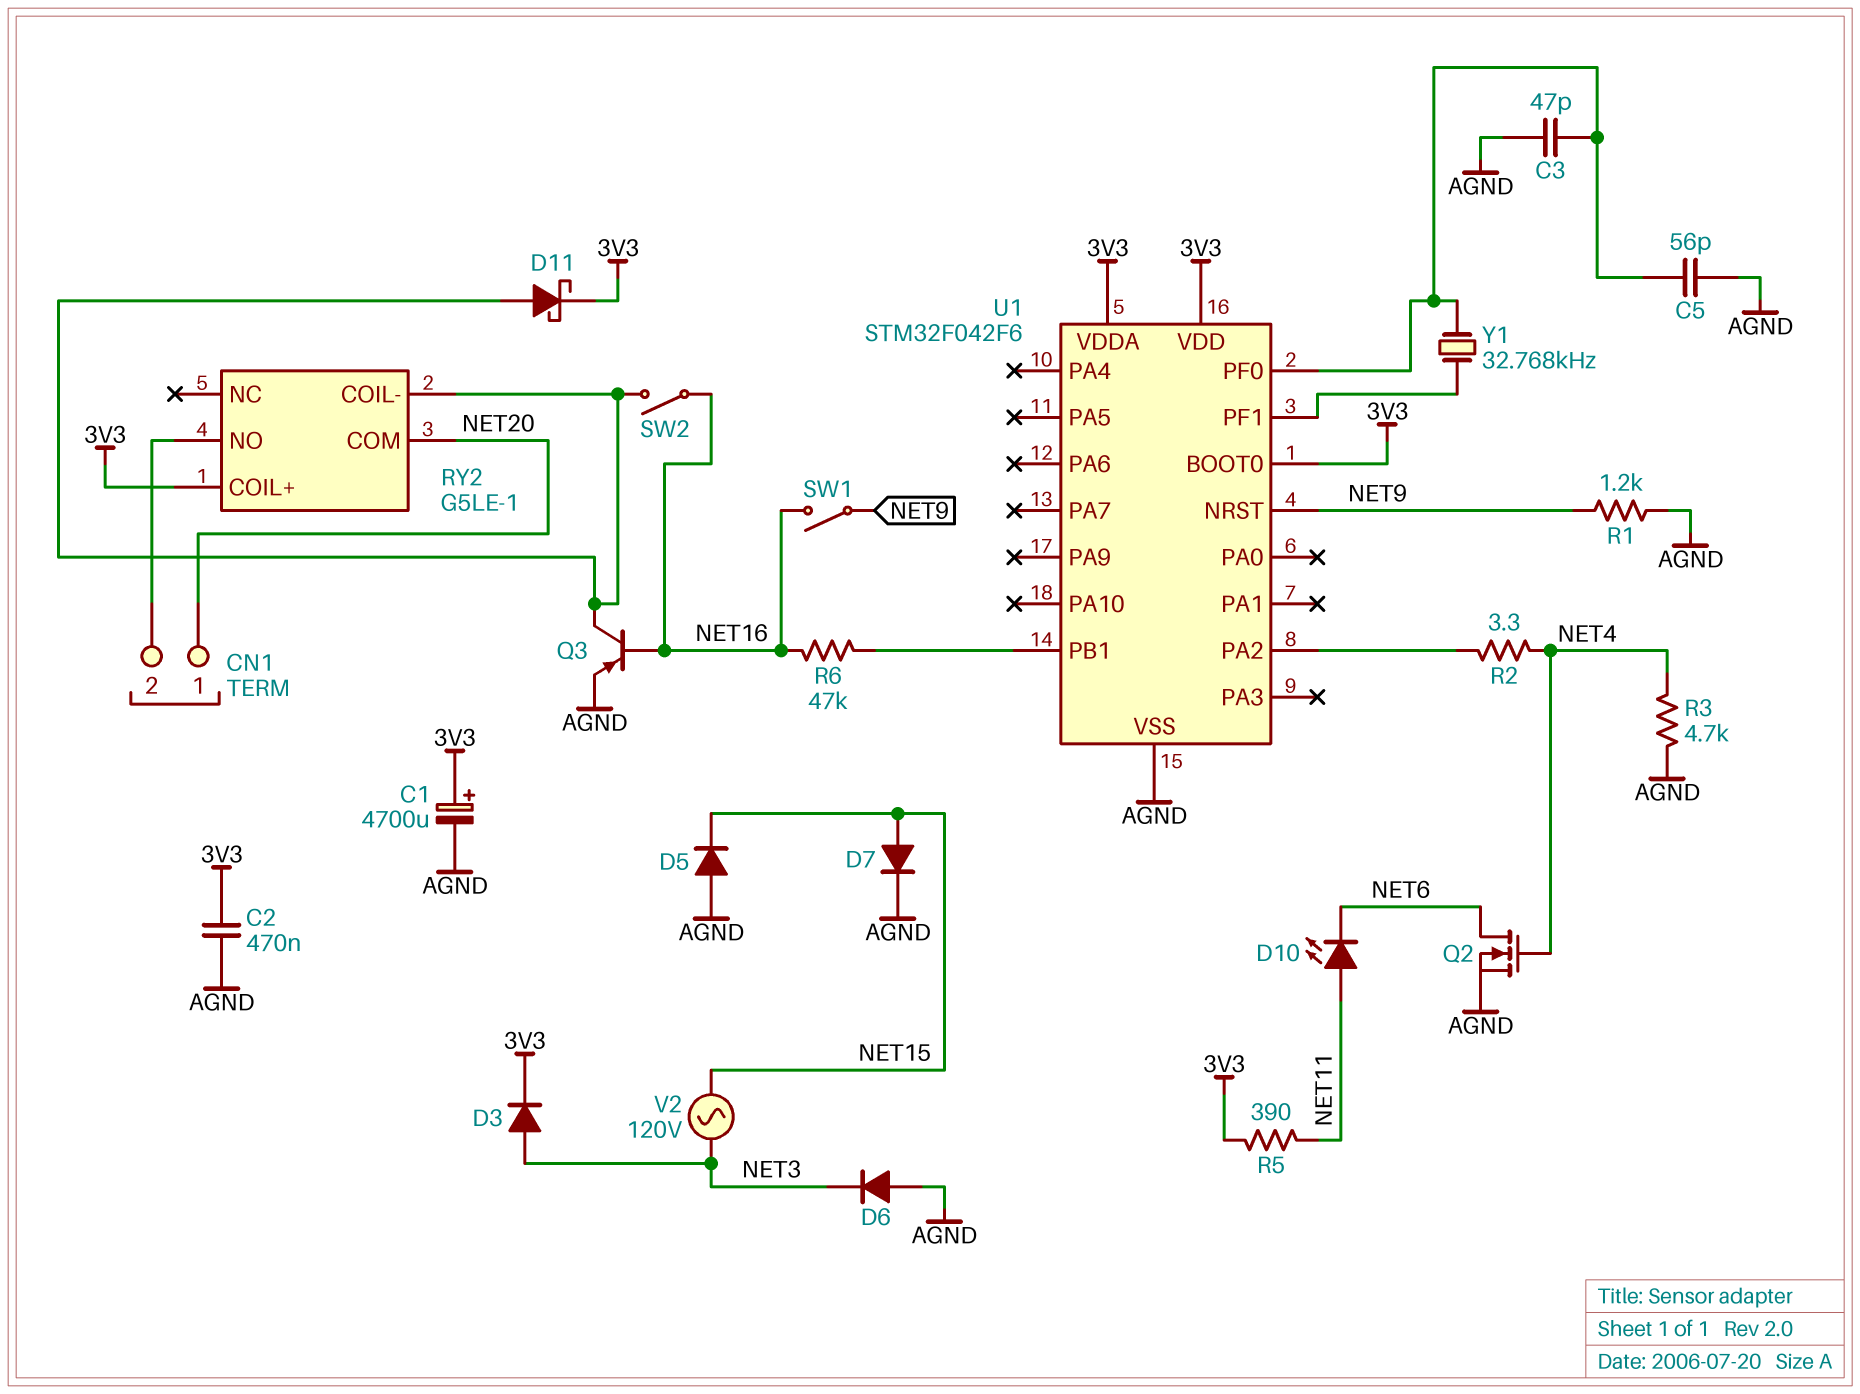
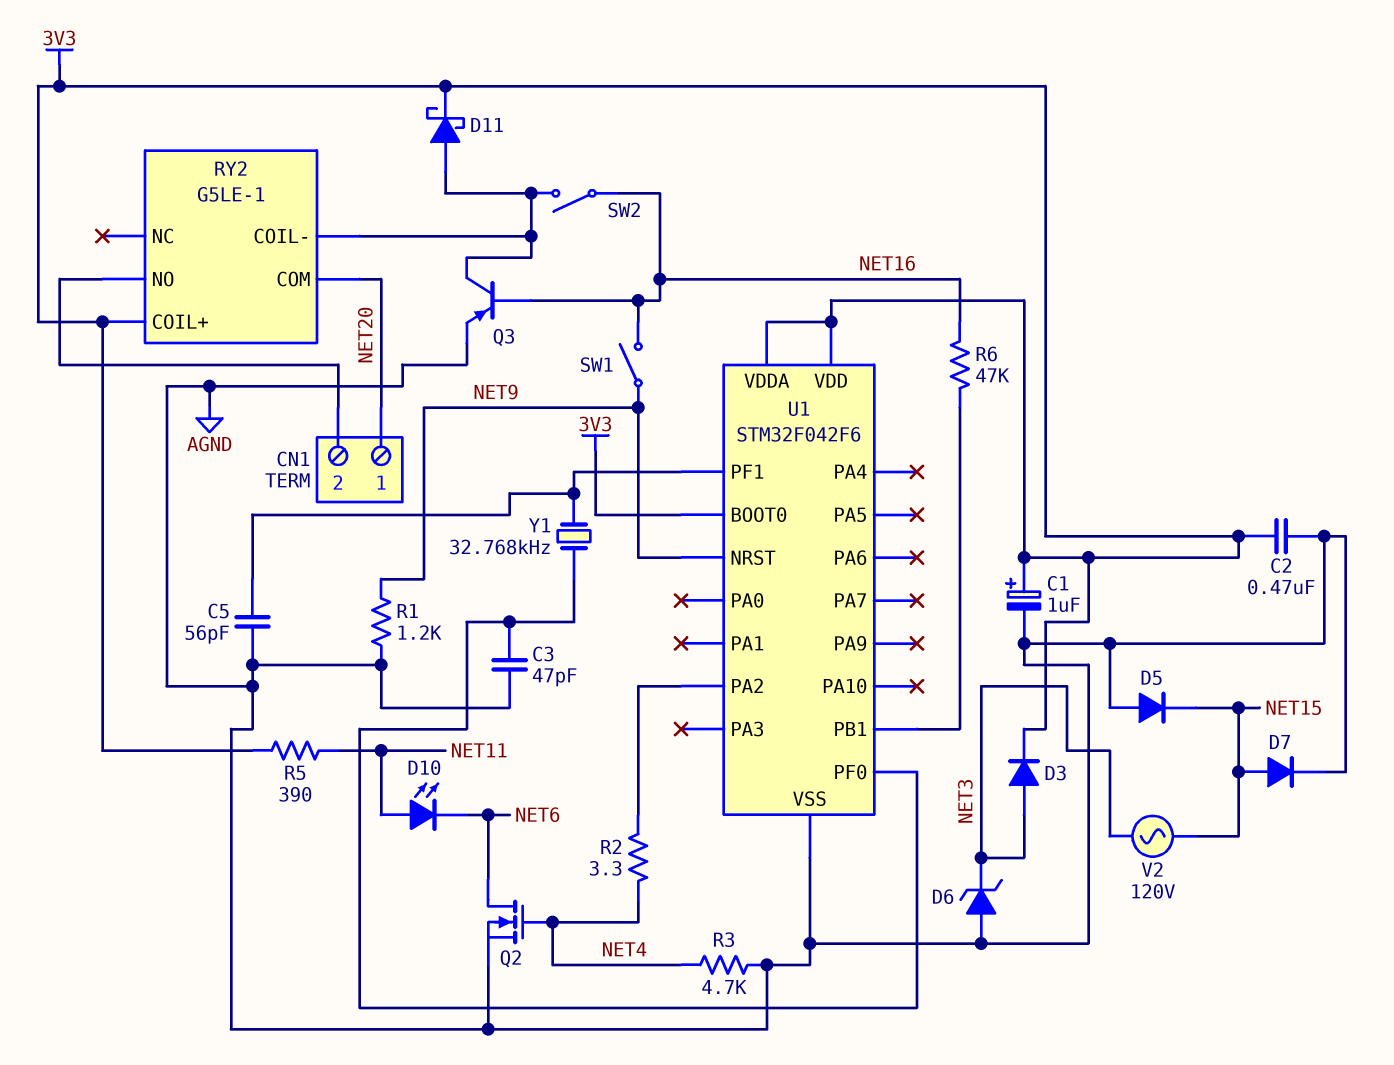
C1: 4700uF (plus 3V3, minus AGND) -> 1uF (plus 3V3, minus AGND)
C5: 56pF (AGND, U1/PF0) -> 56pF (AGND, U1/PF1)
D6: diode (A AGND, K NET3) -> zener (A AGND, K NET3)

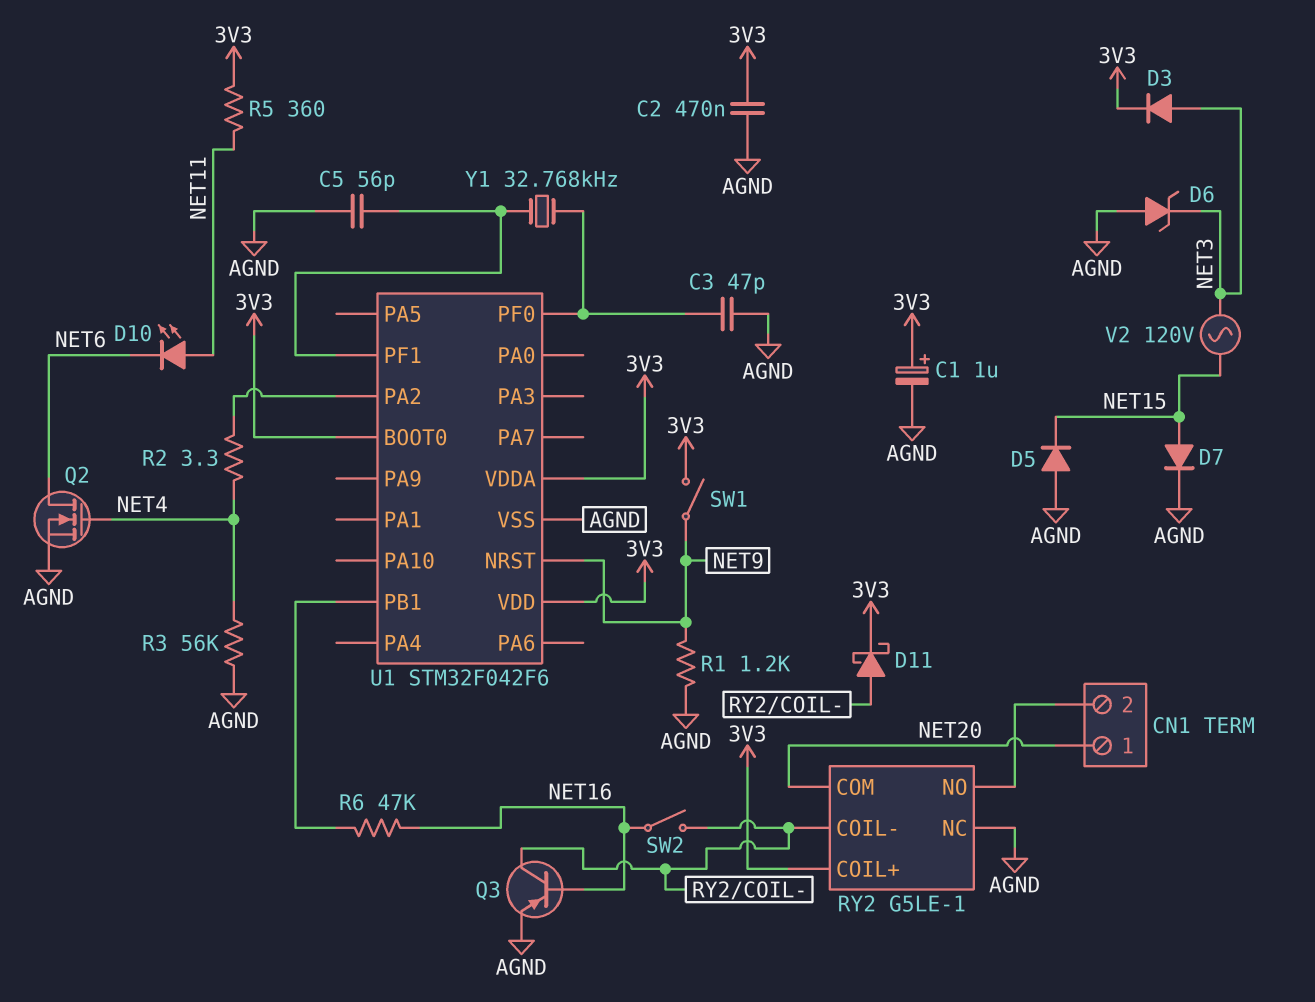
R3: 4.7k (AGND, NET4) -> 56k (AGND, NET4)
R5: 390 (3V3, NET11) -> 360 (3V3, NET11)
RY2 pin NC: none -> AGND
SW1: switch (NET9, NET16) -> switch (3V3, NET9)

